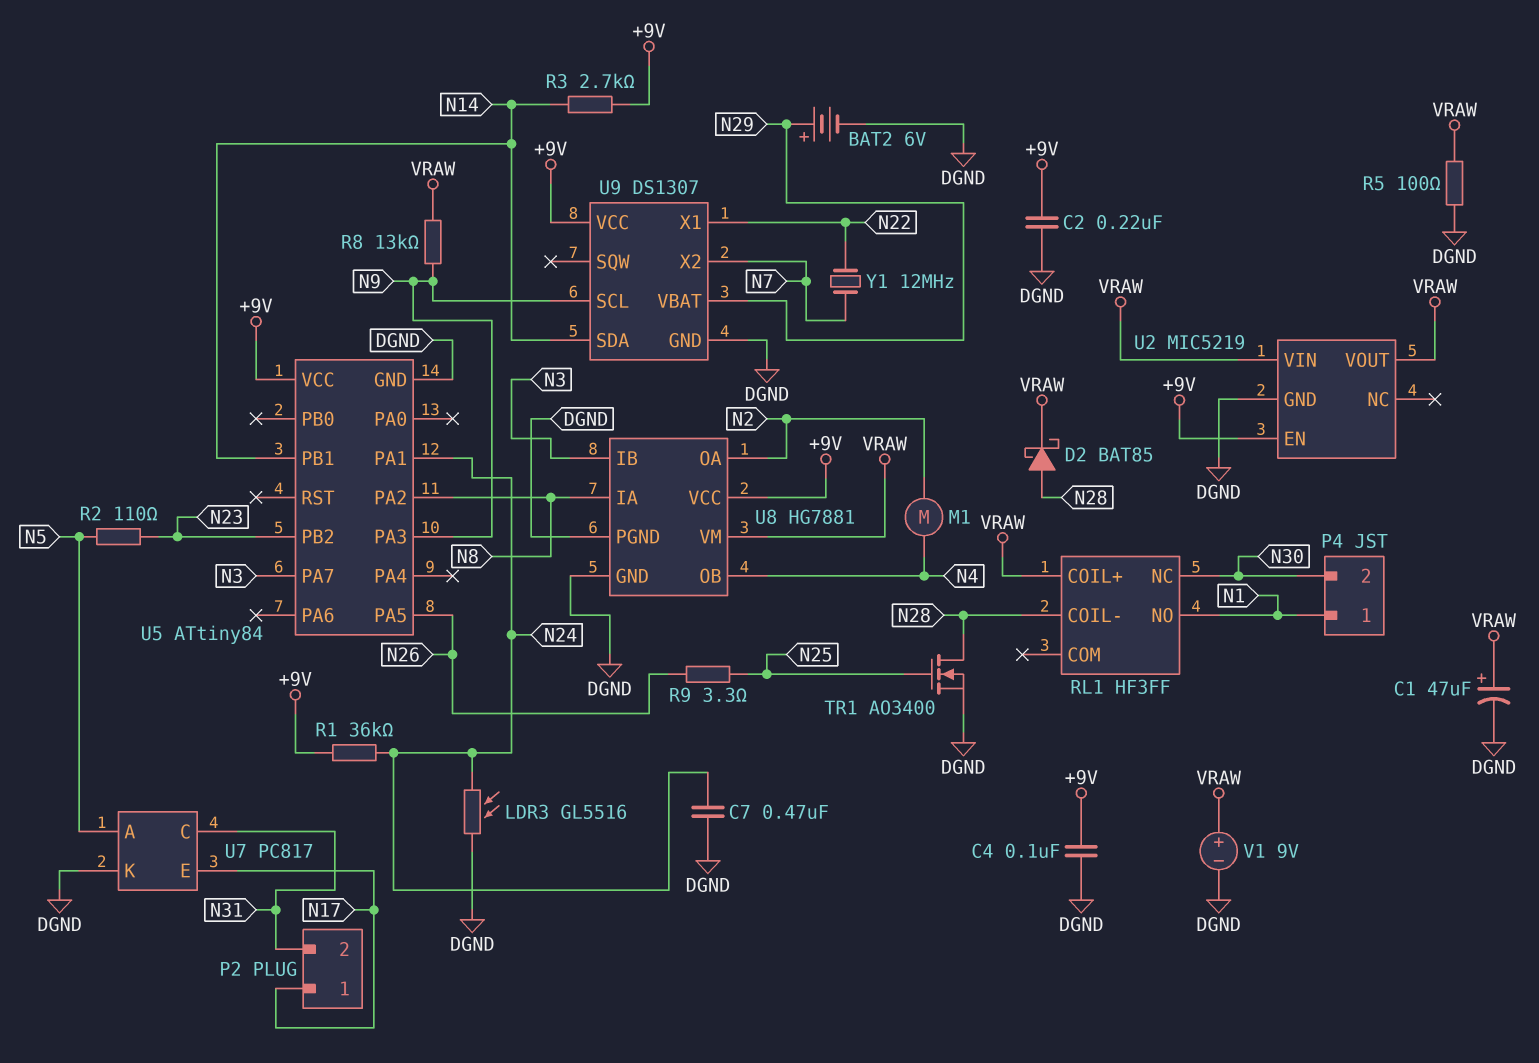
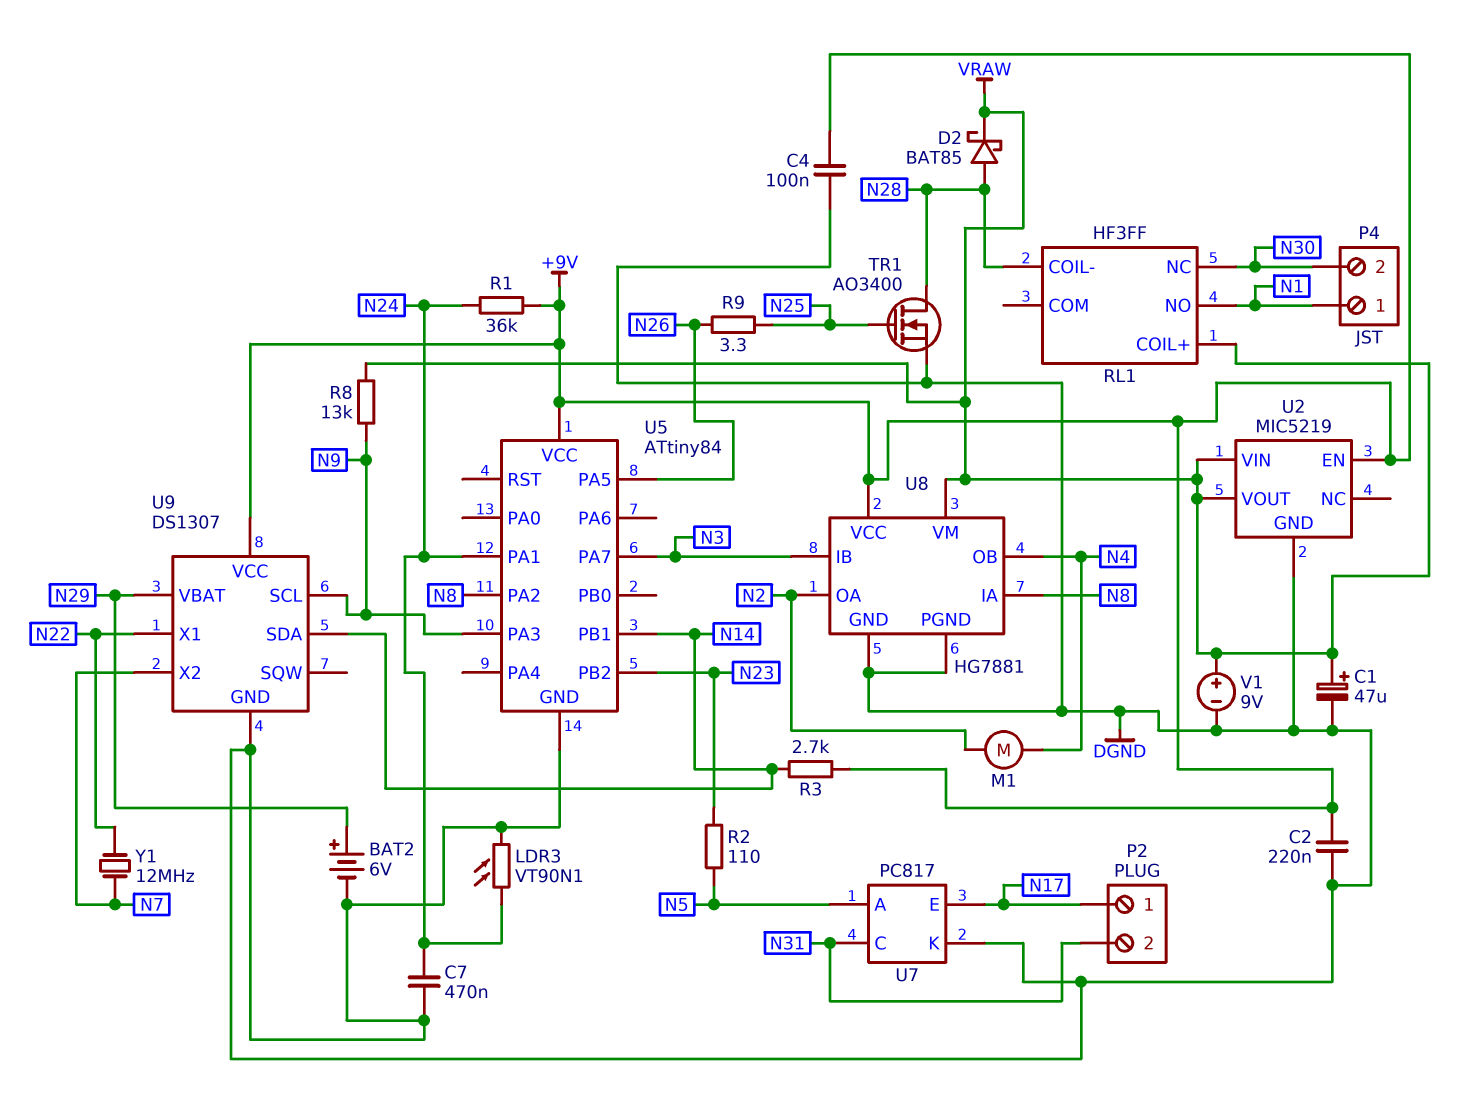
LDR3: GL5516 (DGND, N24) -> VT90N1 (DGND, N24)
R5: 100 (DGND, VRAW) -> none

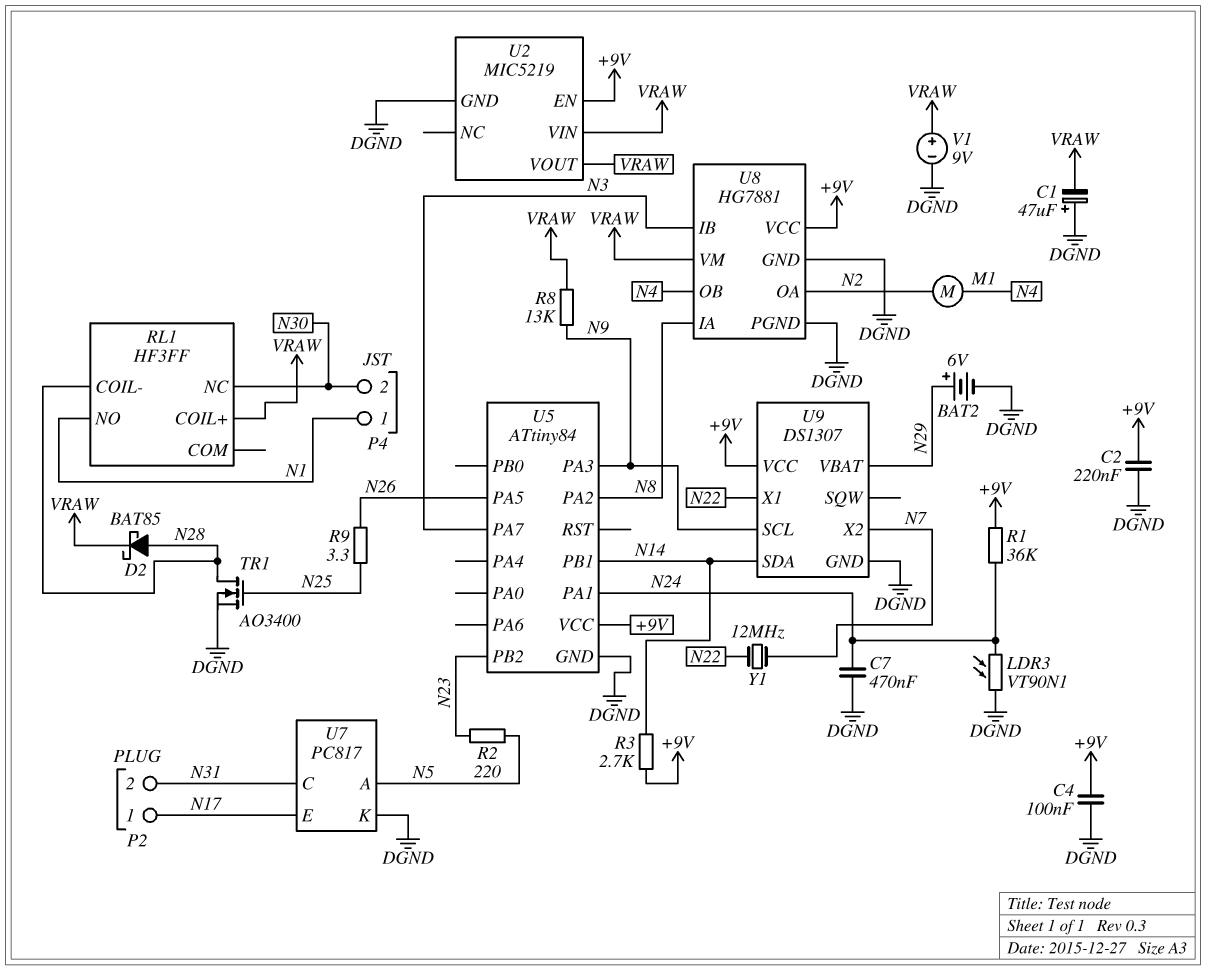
C1: 47uF (plus VRAW, minus DGND) -> 47uF (plus DGND, minus VRAW)
R2: 110 (N5, N23) -> 220 (N5, N23)

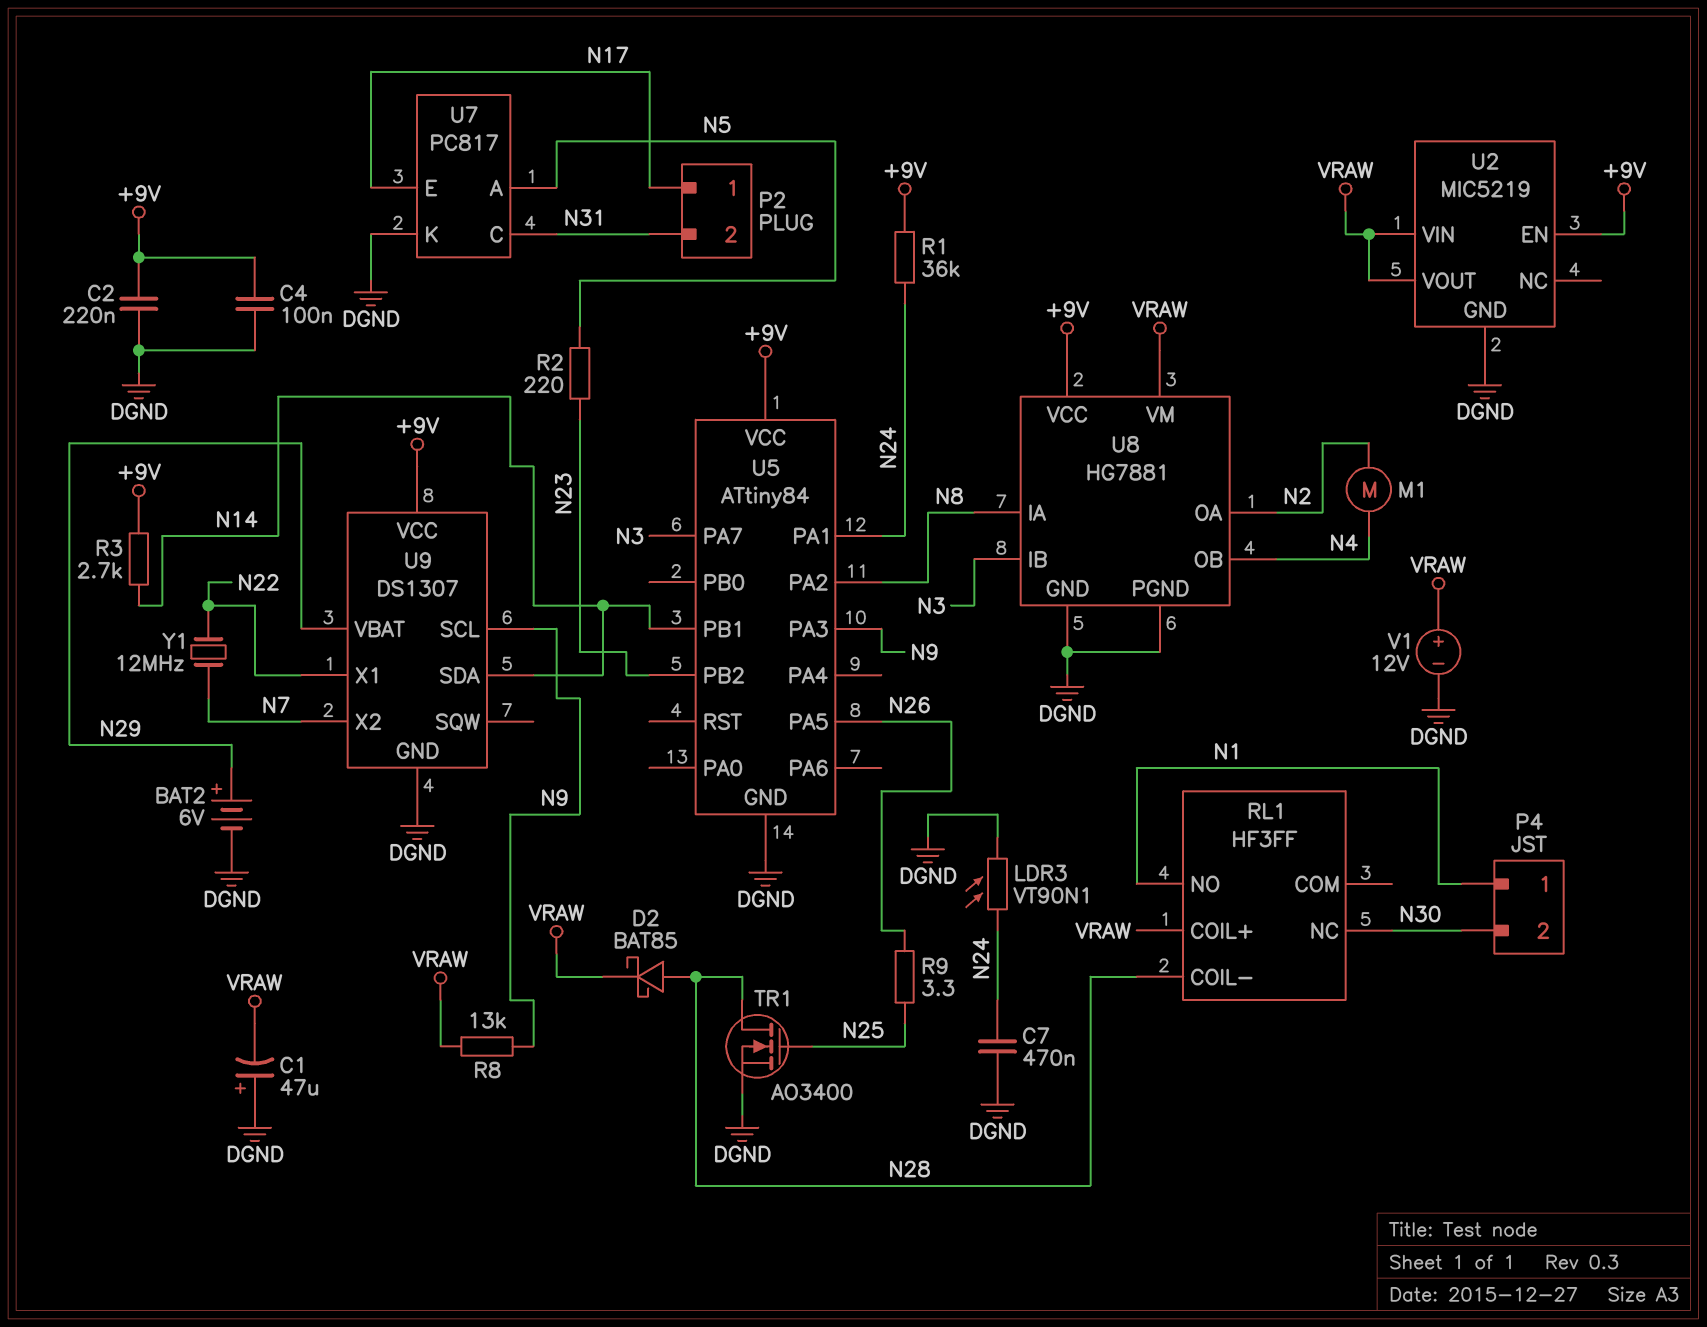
V1: 9V (plus VRAW, minus DGND) -> 12V (plus VRAW, minus DGND)

